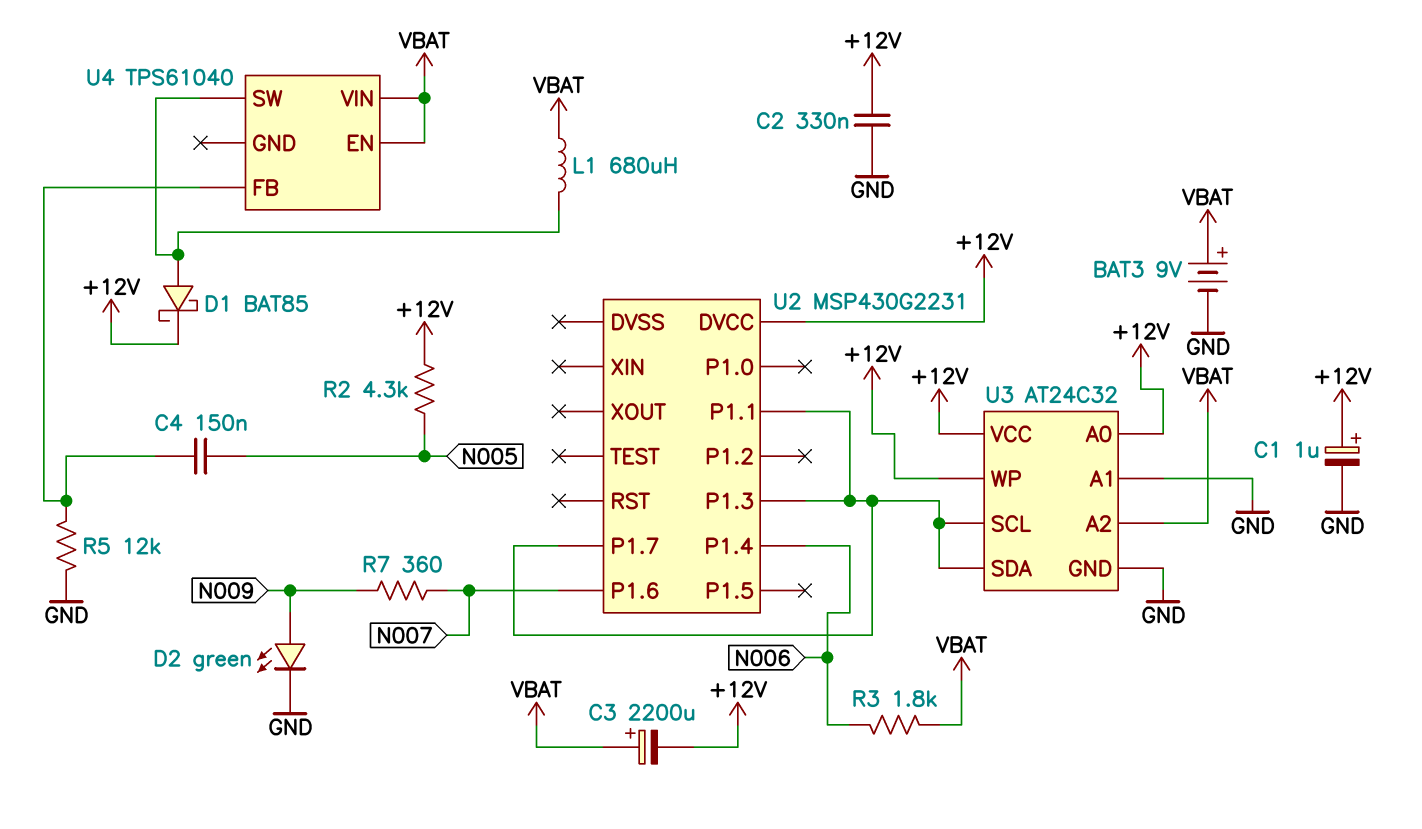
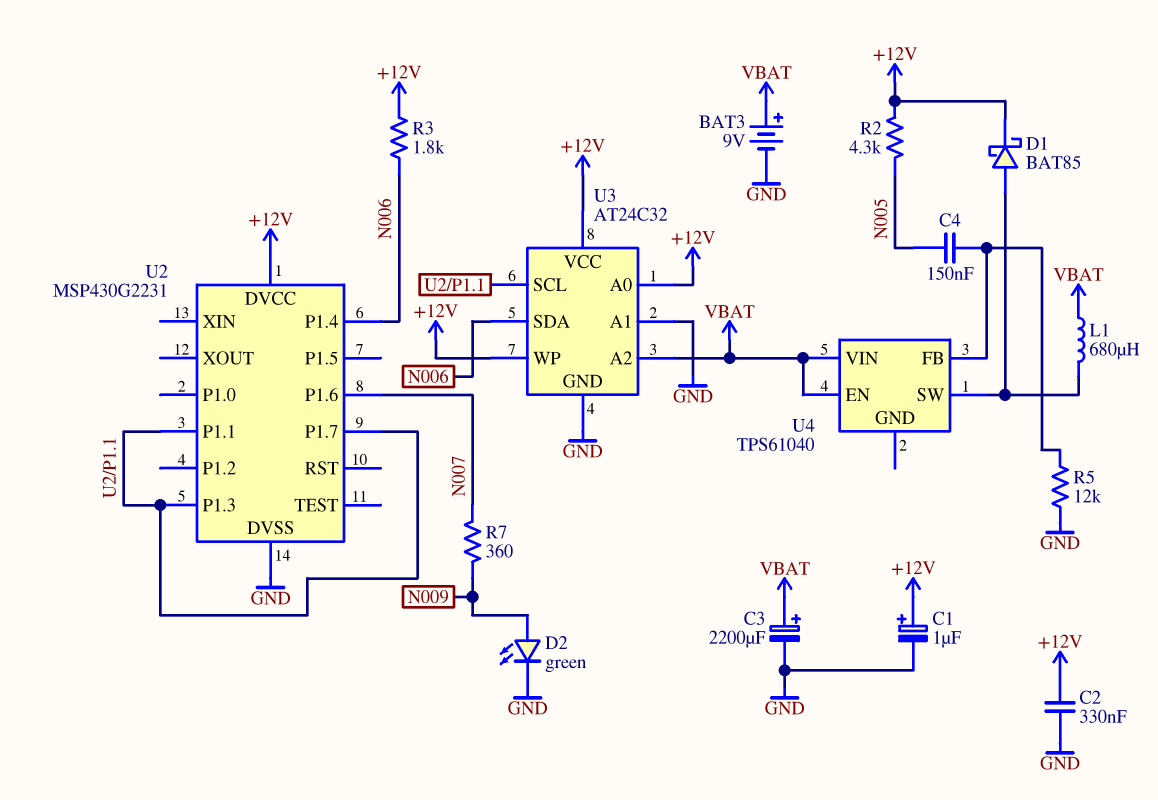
C3: 2200uF (plus VBAT, minus +12V) -> 2200uF (plus VBAT, minus GND)
R3: 1.8k (N006, VBAT) -> 1.8k (+12V, N006)
U2 pin DVSS: none -> GND
U3 pin SDA: U2/P1.1 -> N006

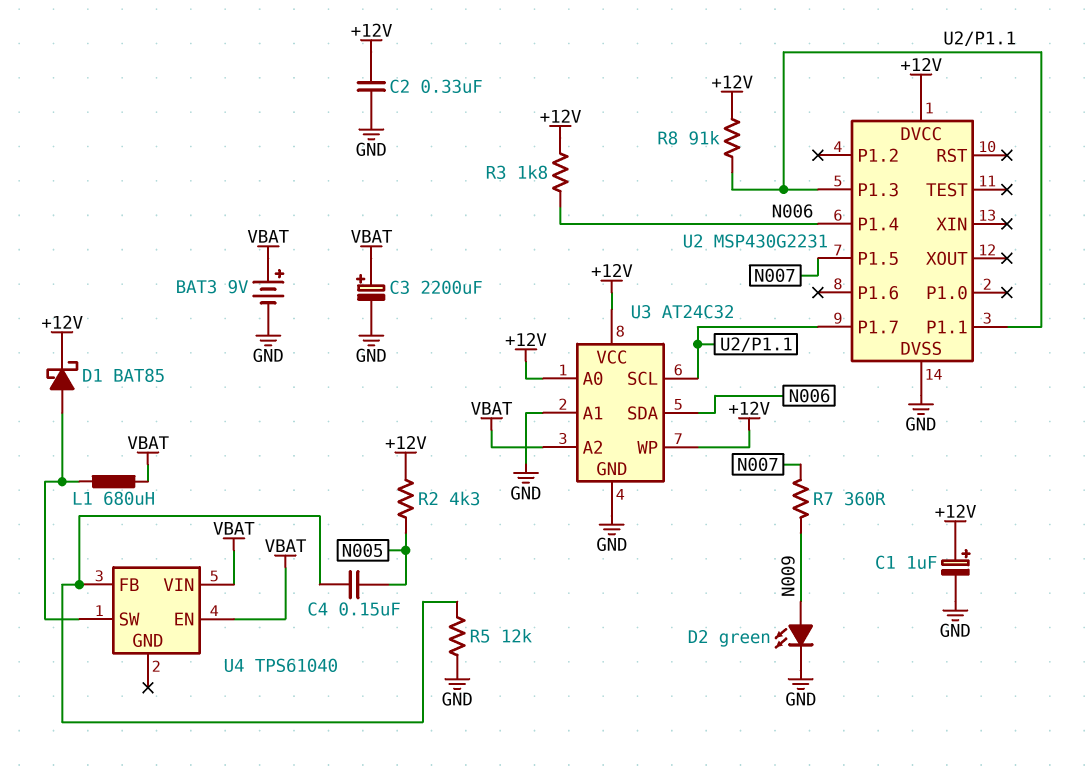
R8: none -> 91k (+12V, U2/P1.1)
U2 pin P1.5: none -> N007
U2 pin P1.6: N007 -> none

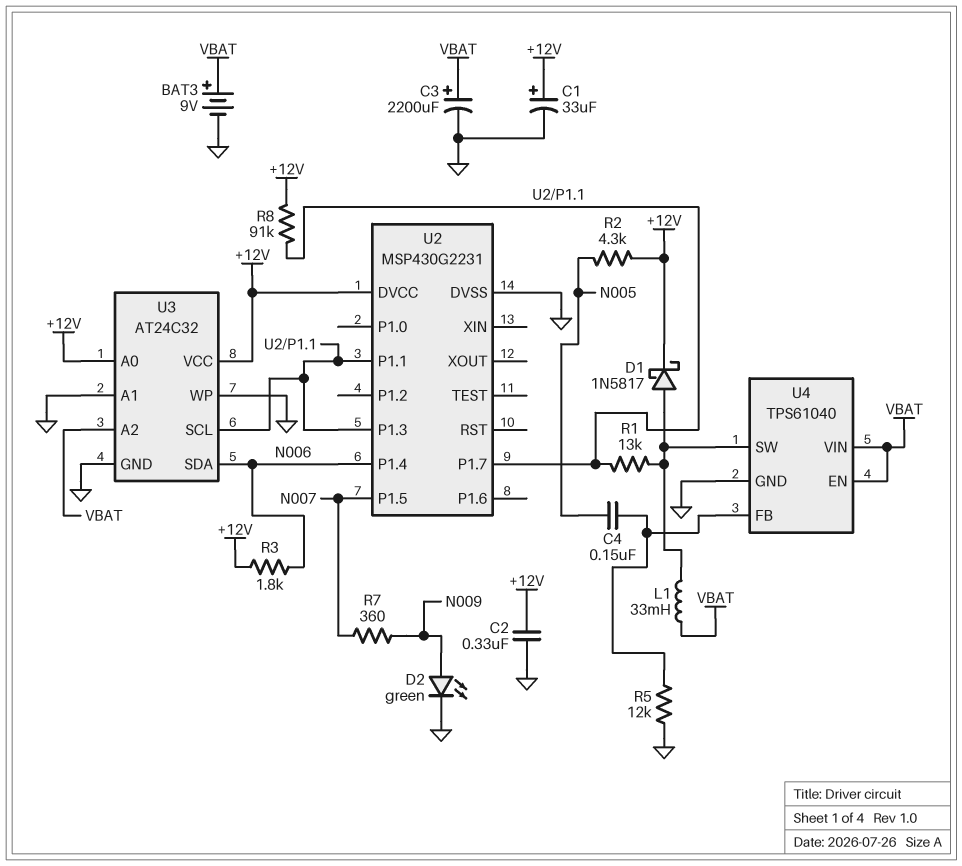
C1: 1uF (plus +12V, minus GND) -> 33uF (plus +12V, minus GND)
D1: schottky BAT85 (A U4/SW, K +12V) -> schottky 1N5817 (A U4/SW, K +12V)
L1: 680uH (U4/SW, VBAT) -> 33mH (U4/SW, VBAT)
R1: none -> 13k (U2/P1.1, U4/SW)
U3 pin WP: +12V -> GND
U4 pin GND: none -> GND

